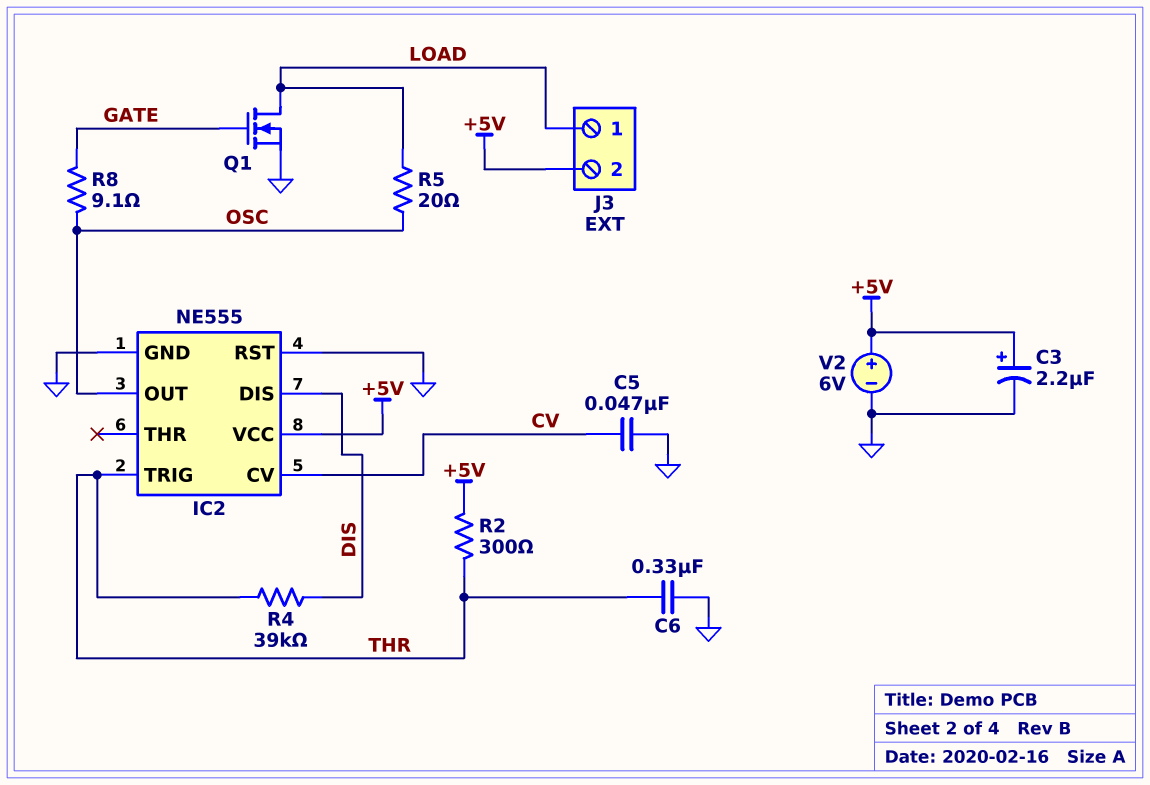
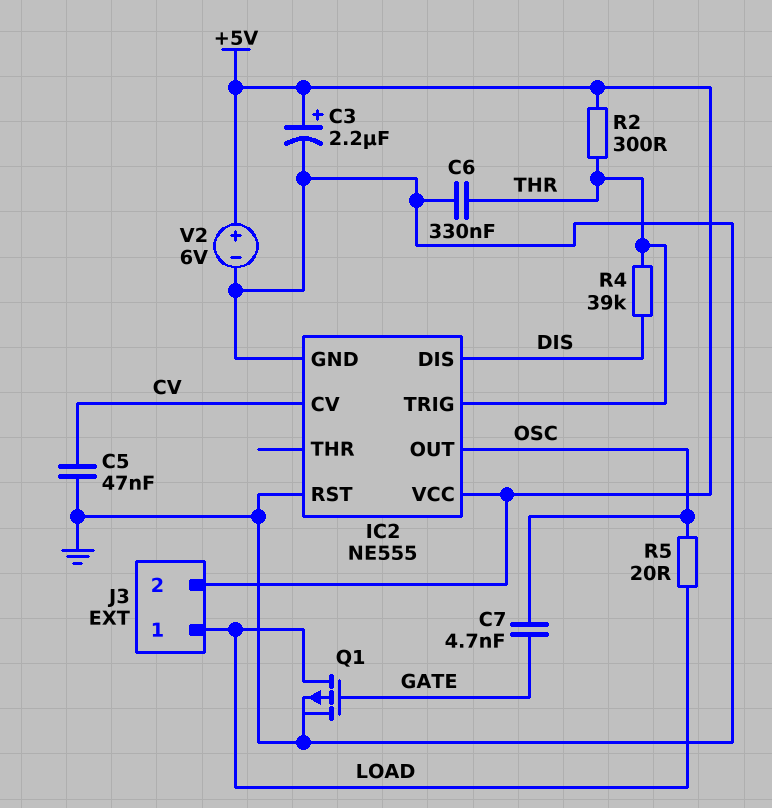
C7: none -> 4.7nF (GATE, OSC)
Q1: NMOS (G GATE, D LOAD, S GND) -> PMOS (G GATE, D LOAD, S GND)
R8: 9.1 (GATE, OSC) -> none

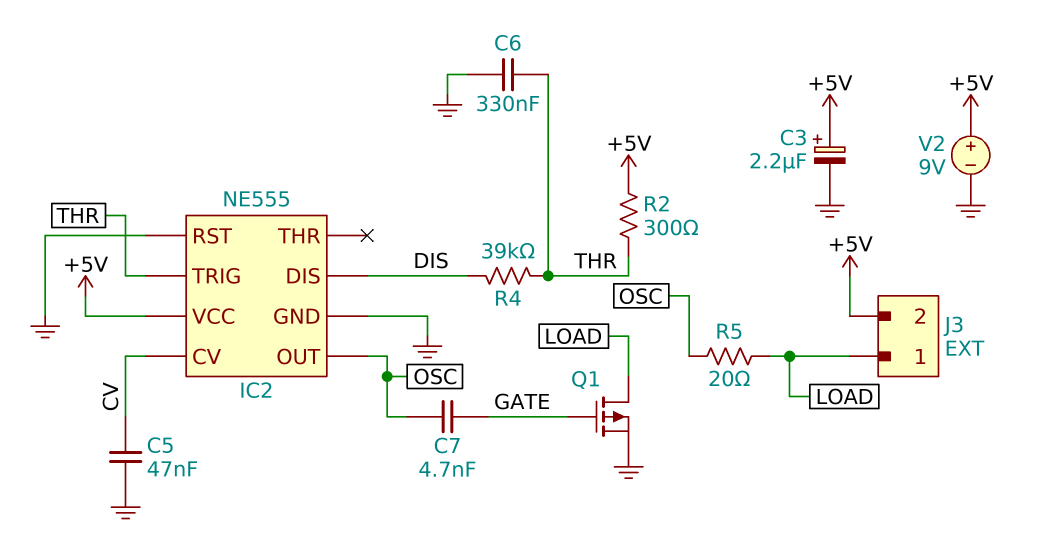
V2: 6V (plus +5V, minus GND) -> 9V (plus +5V, minus GND)

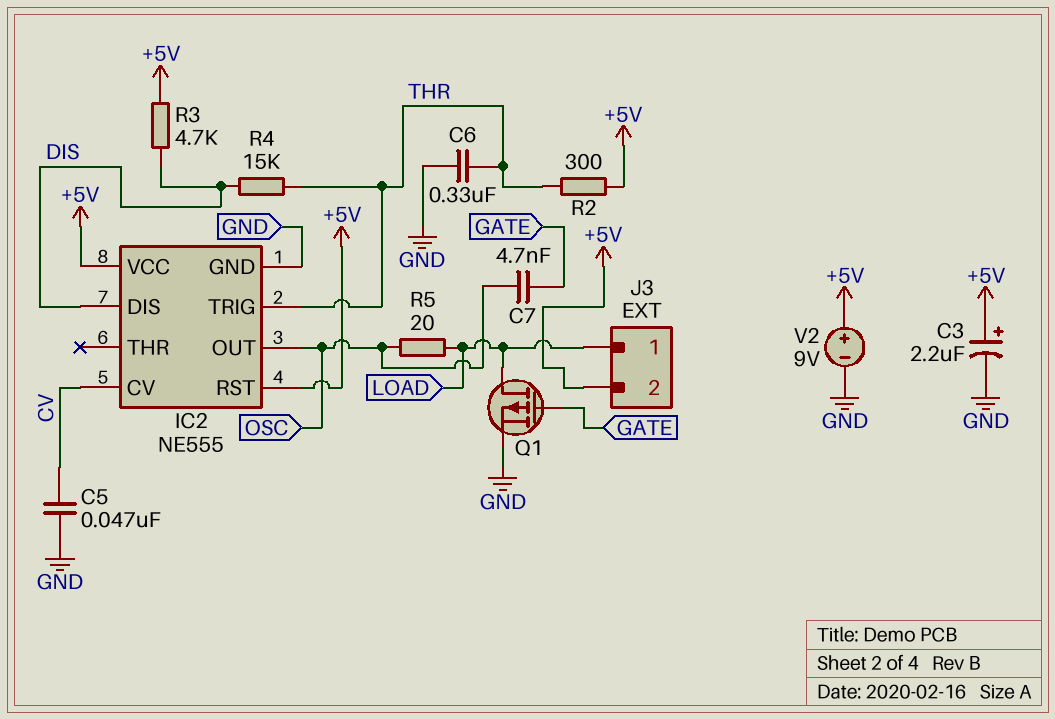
IC2 pin RST: GND -> +5V
R3: none -> 4.7k (+5V, DIS)
R4: 39k (DIS, THR) -> 15k (DIS, THR)

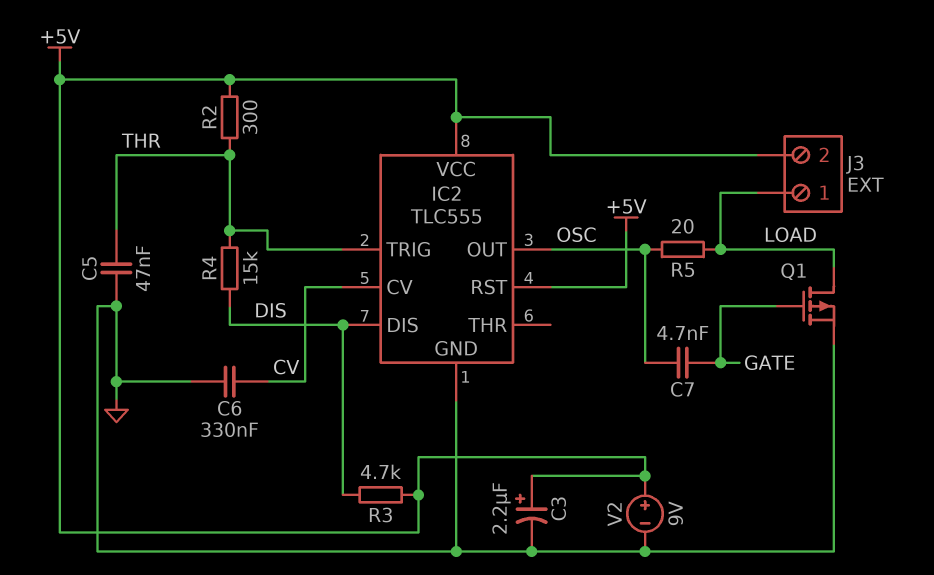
C5: 47nF (CV, GND) -> 47nF (GND, THR)
C6: 330nF (GND, THR) -> 330nF (CV, GND)
IC2: NE555 -> TLC555

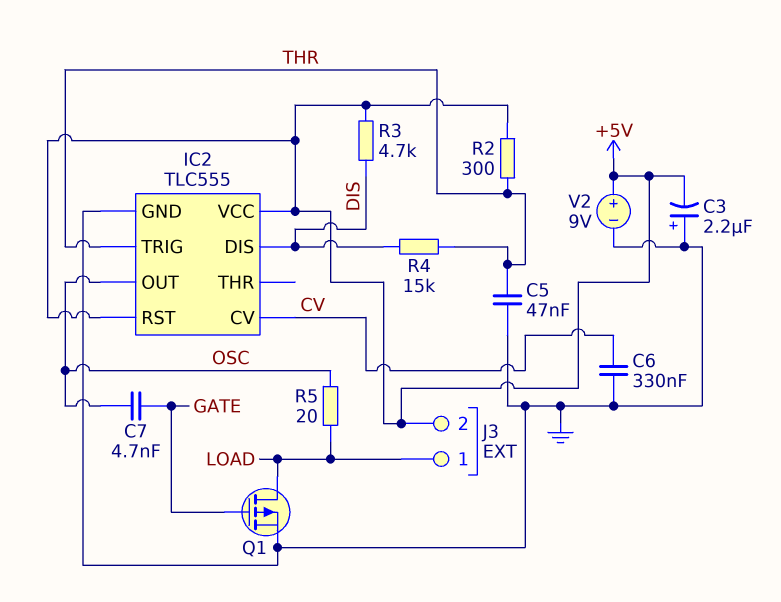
C3: 2.2uF (plus +5V, minus GND) -> 2.2uF (plus GND, minus +5V)

